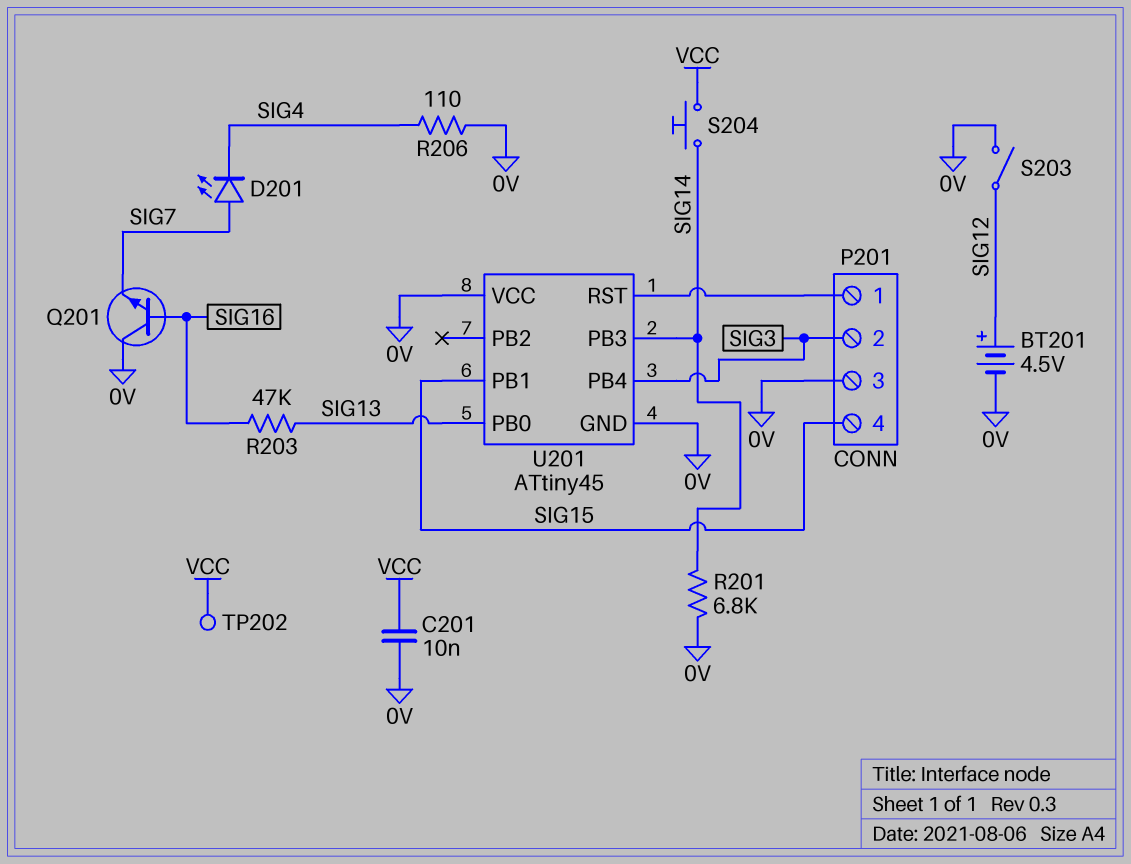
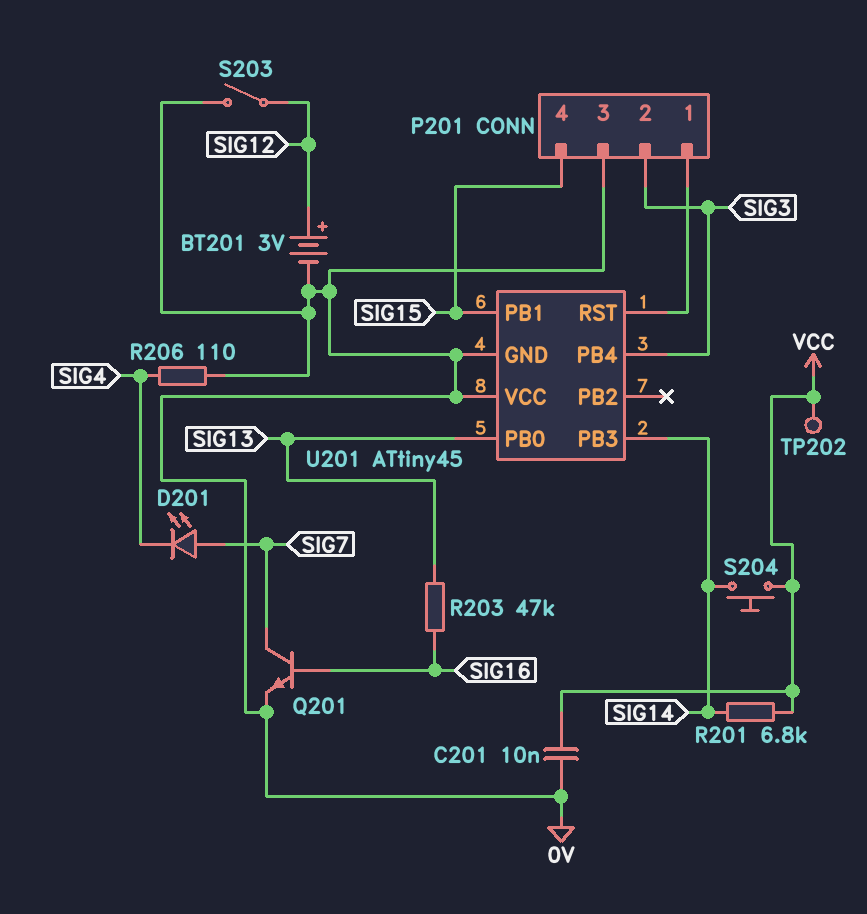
BT201: 4.5V (plus SIG12, minus 0V) -> 3V (plus SIG12, minus 0V)
Q201: NPN (B SIG16, C 0V, E SIG7) -> NPN (B SIG16, C SIG7, E 0V)
R201: 6.8k (0V, SIG14) -> 6.8k (SIG14, VCC)

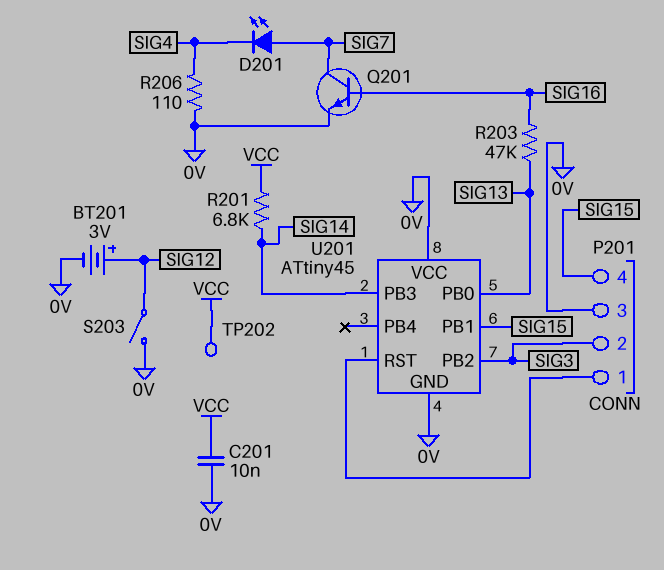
S204: button (SIG14, VCC) -> none
U201 pin PB2: none -> SIG3
U201 pin PB4: SIG3 -> none

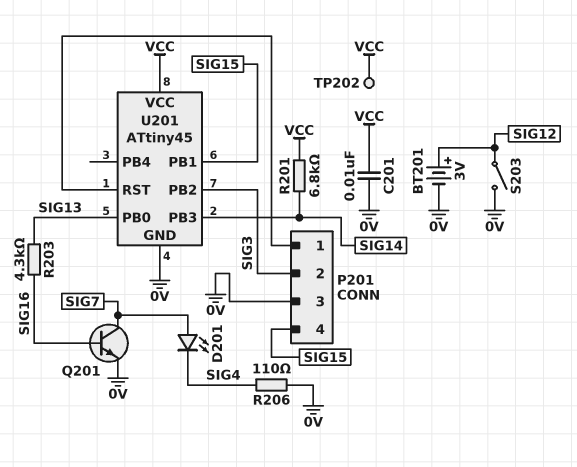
R203: 47k (SIG13, SIG16) -> 4.3k (SIG13, SIG16)
U201 pin VCC: 0V -> VCC

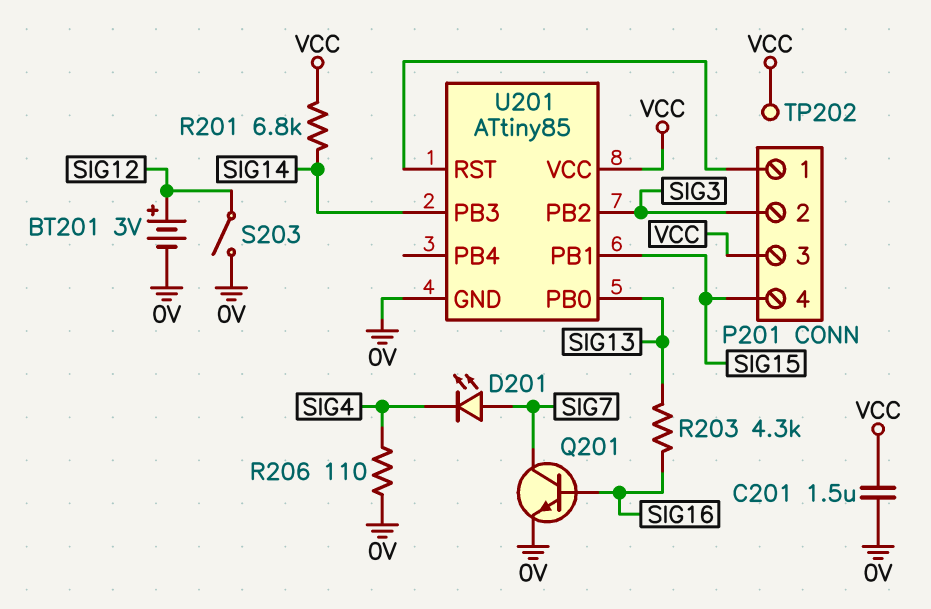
C201: 10nF (0V, VCC) -> 1.5uF (0V, VCC)
P201 pin 3: 0V -> VCC
U201: ATtiny45 -> ATtiny85

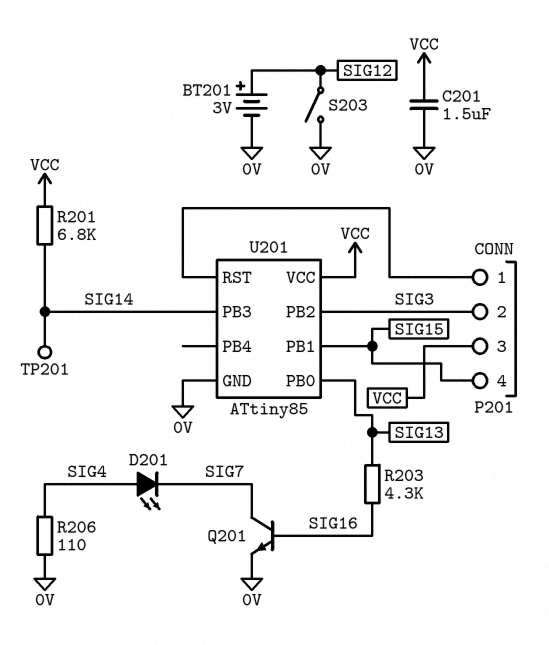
D201: LED (A SIG7, K SIG4) -> LED (A SIG4, K SIG7)
TP201: none -> test point (SIG14)
TP202: test point (VCC) -> none

